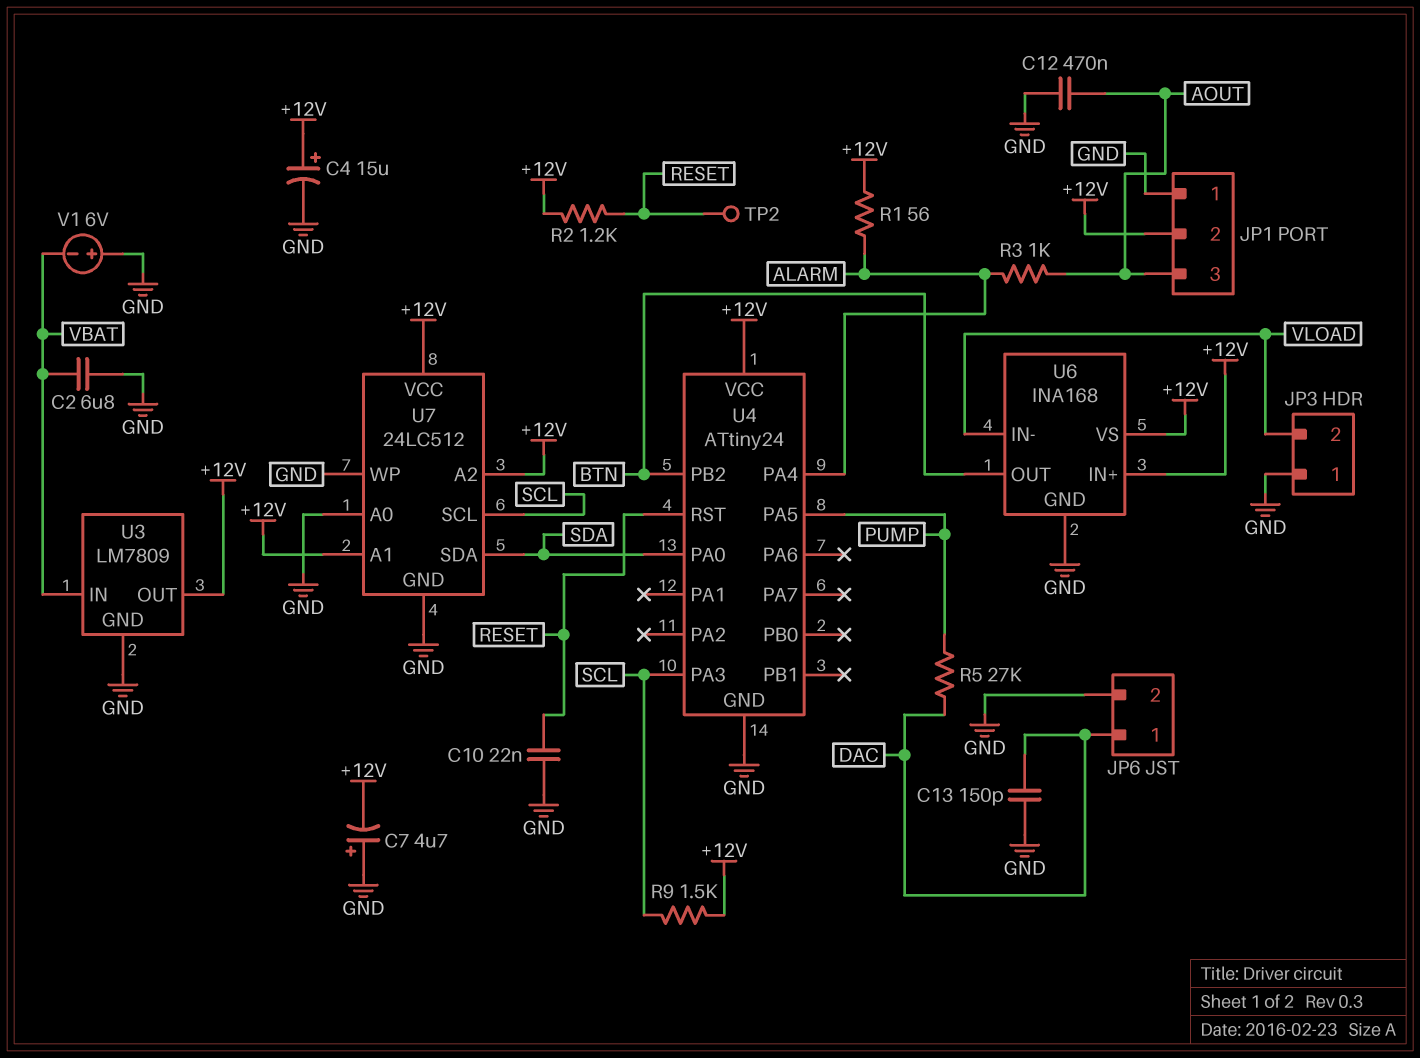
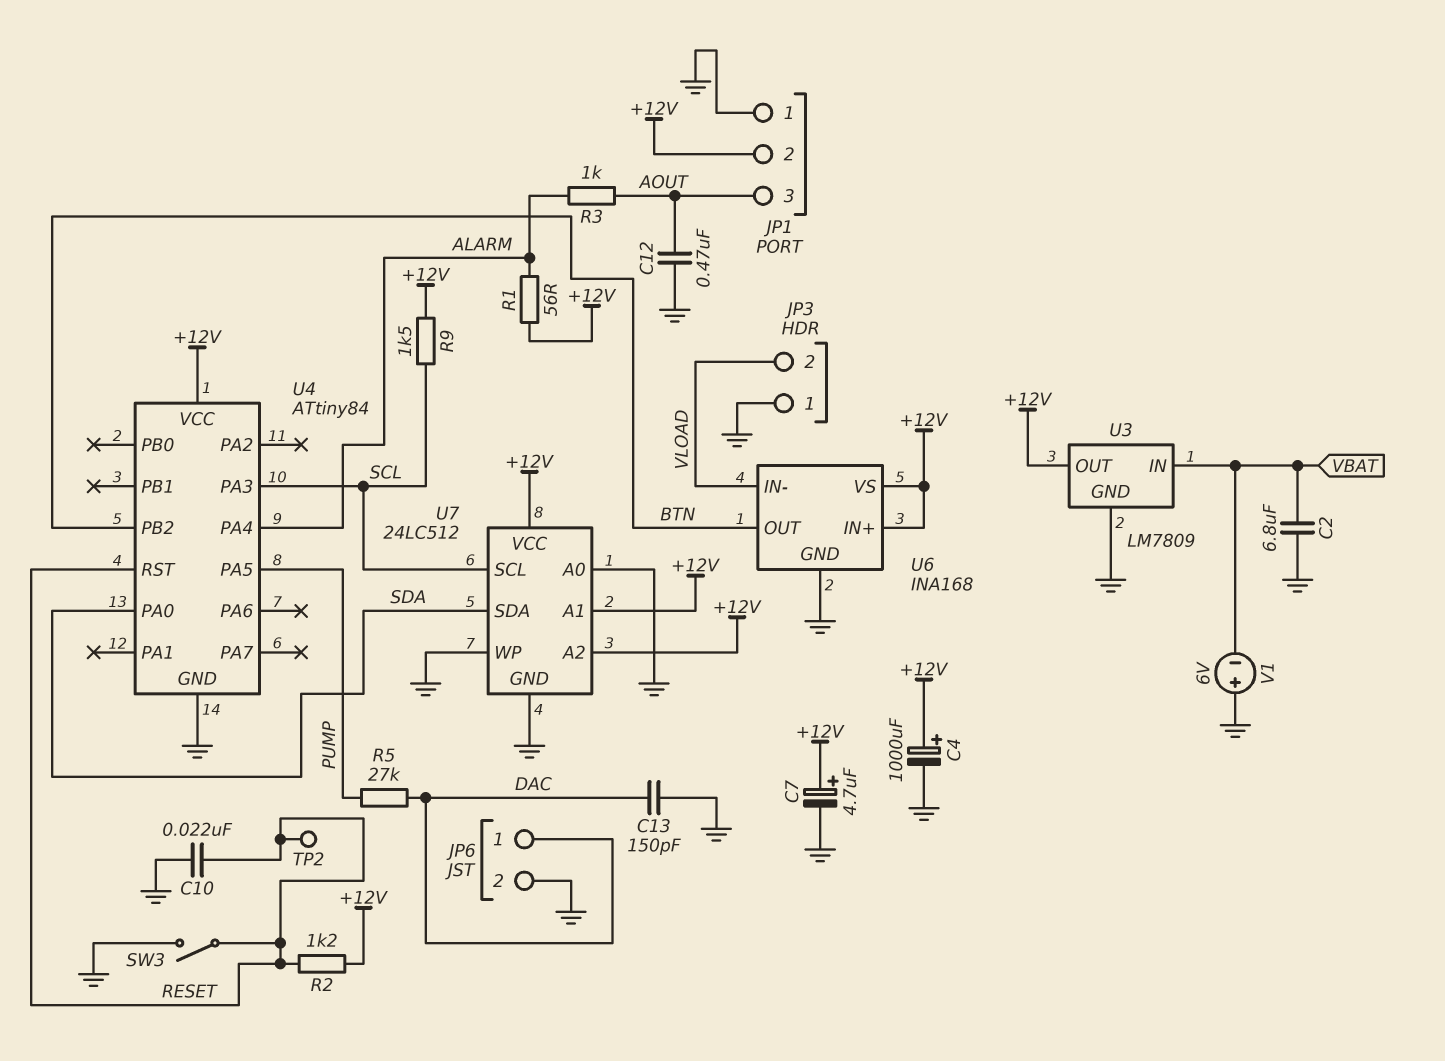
C4: 15uF (plus +12V, minus GND) -> 1000uF (plus +12V, minus GND)
C7: 4.7uF (plus GND, minus +12V) -> 4.7uF (plus +12V, minus GND)
SW3: none -> switch (GND, RESET)
U4: ATtiny24 -> ATtiny84

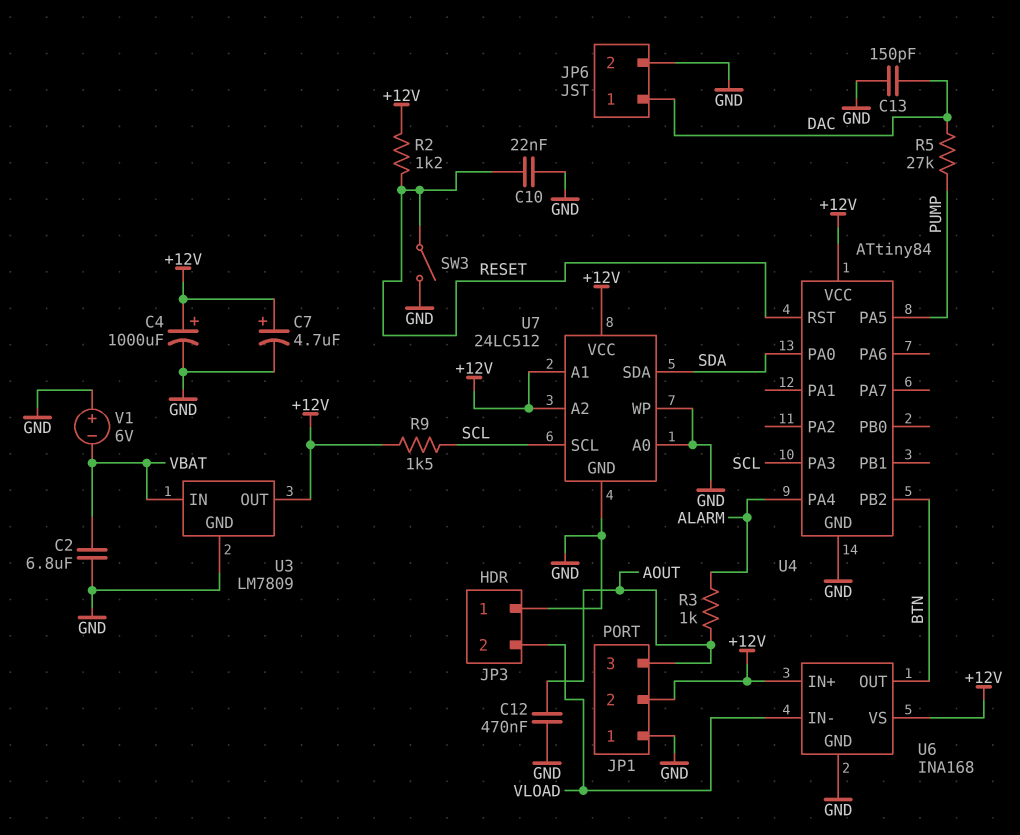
R1: 56 (+12V, ALARM) -> none
TP2: test point (RESET) -> none

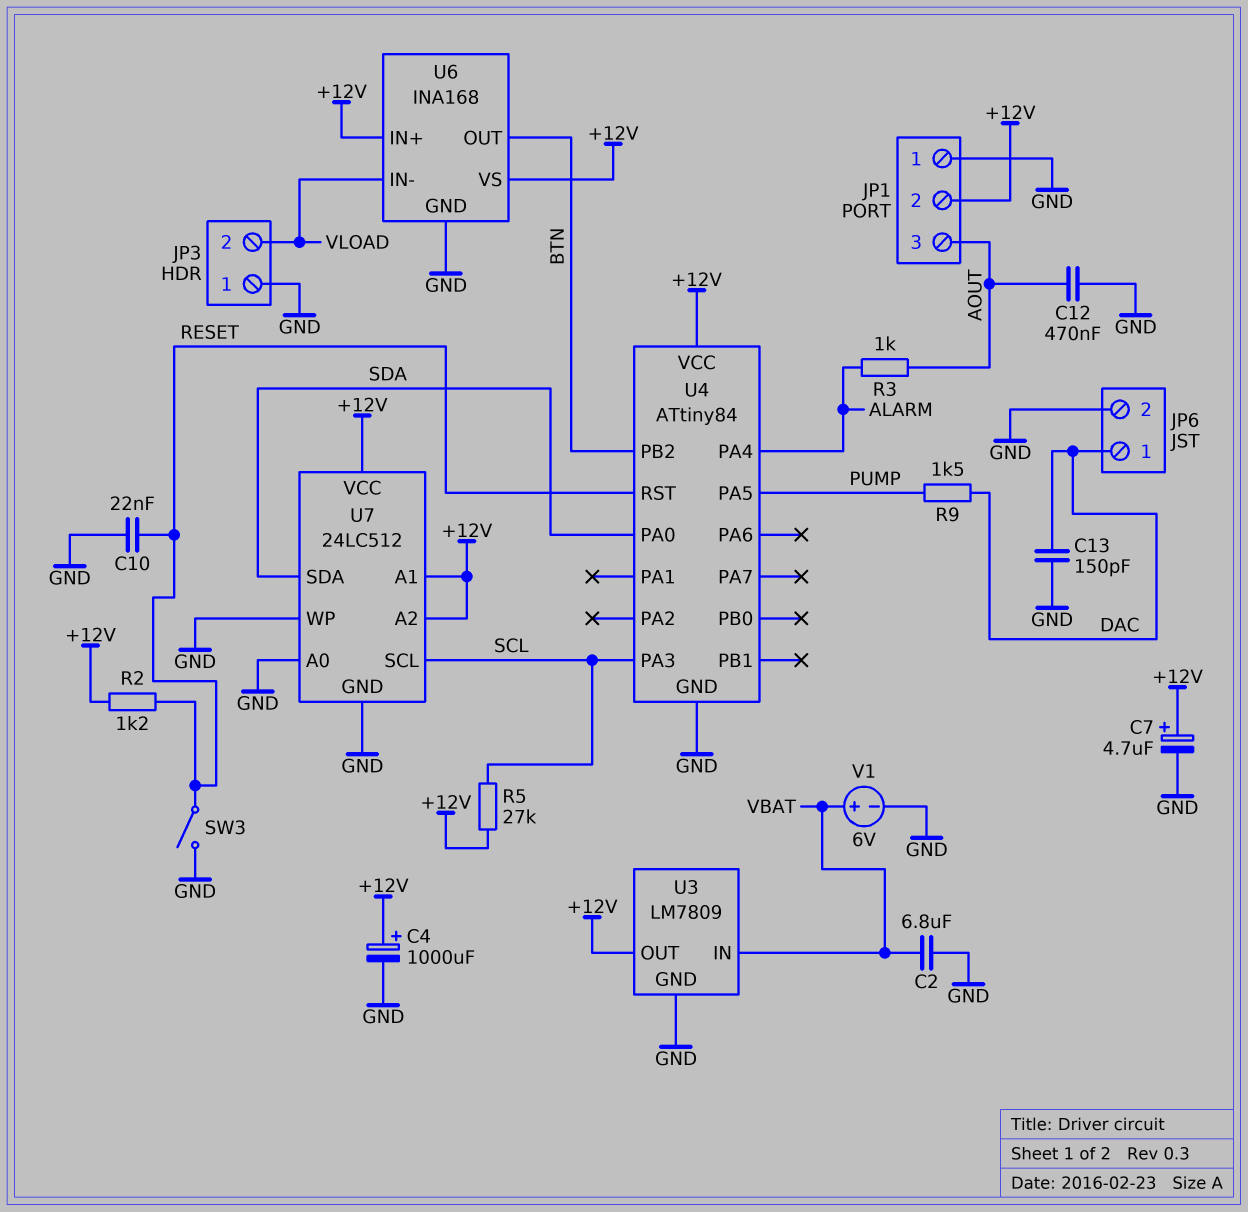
R5: 27k (DAC, PUMP) -> 27k (+12V, SCL)
R9: 1.5k (+12V, SCL) -> 1.5k (DAC, PUMP)
V1: 6V (plus GND, minus VBAT) -> 6V (plus VBAT, minus GND)

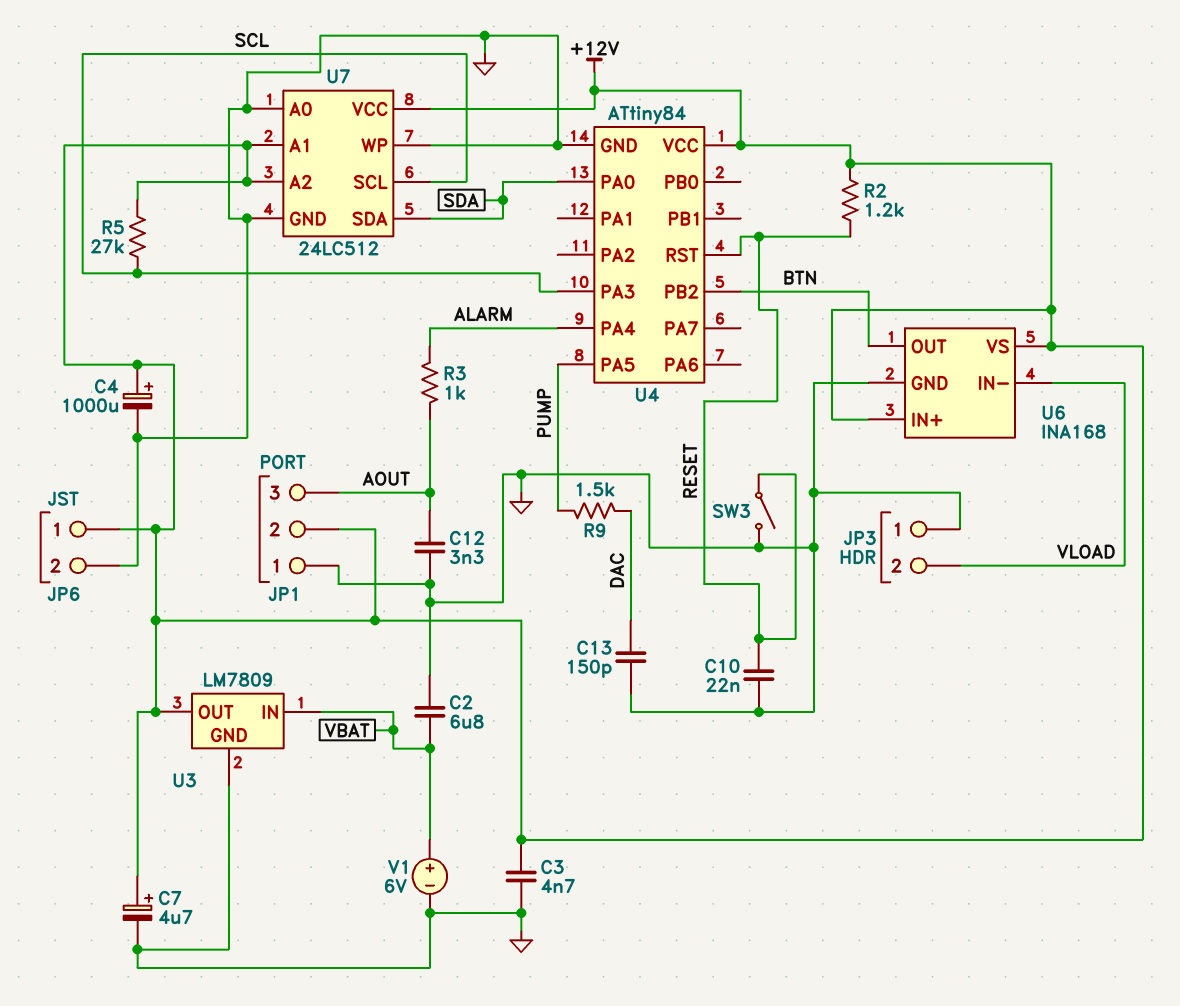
C3: none -> 4.7nF (+12V, GND)
C12: 470nF (AOUT, GND) -> 3.3nF (AOUT, GND)
JP6 pin 1: DAC -> +12V

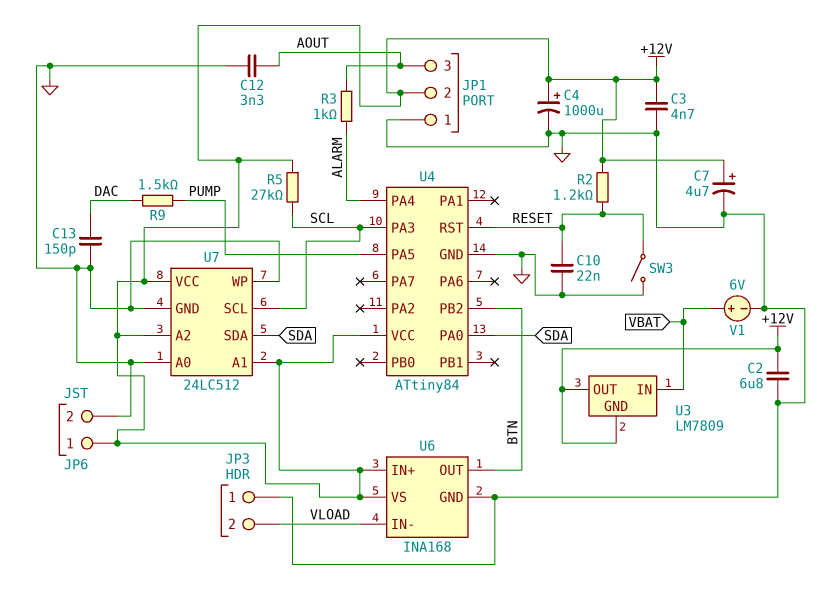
C2: 6.8uF (GND, VBAT) -> 6.8uF (+12V, GND)
U3 pin GND: GND -> +12V

